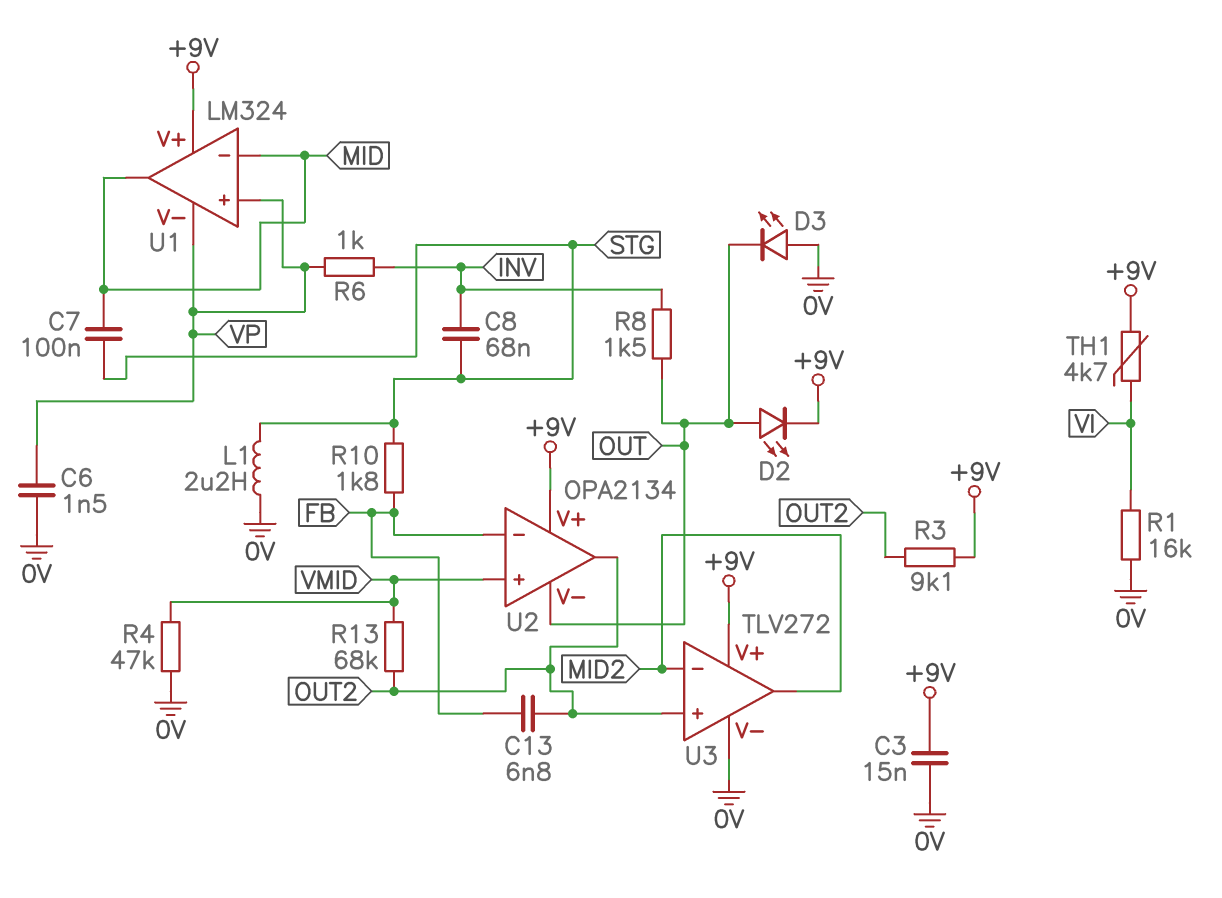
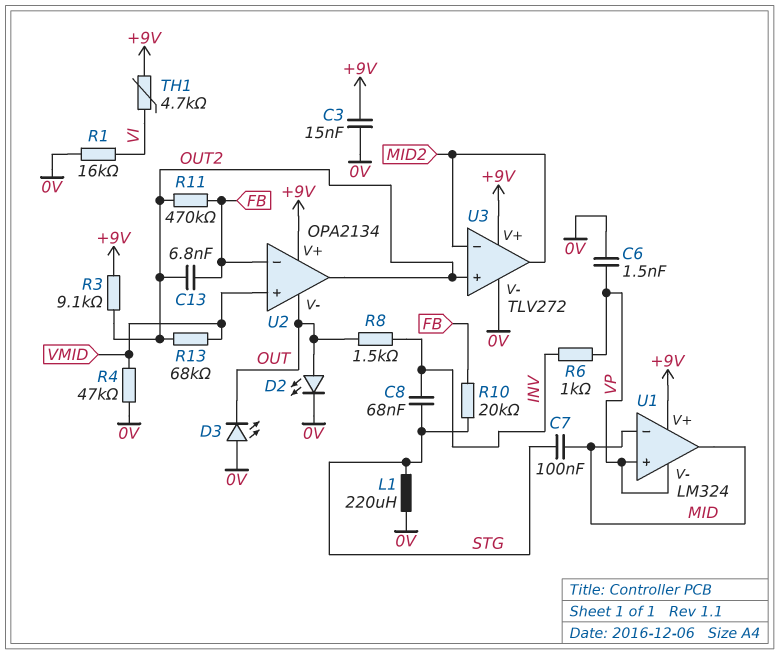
D2: LED (A OUT, K +9V) -> LED (A OUT, K 0V)
L1: 2.2uH (0V, STG) -> 220uH (0V, STG)
R10: 1.8k (FB, STG) -> 20k (FB, STG)
R11: none -> 470k (FB, OUT2)

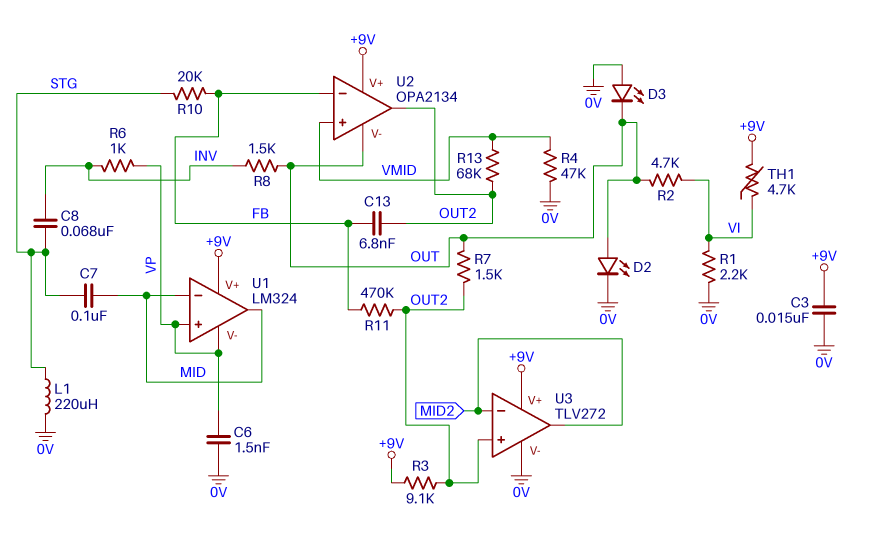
R1: 16k (0V, VI) -> 2.2k (0V, VI)
R2: none -> 4.7k (OUT, VI)
R7: none -> 1.5k (OUT, OUT2)

